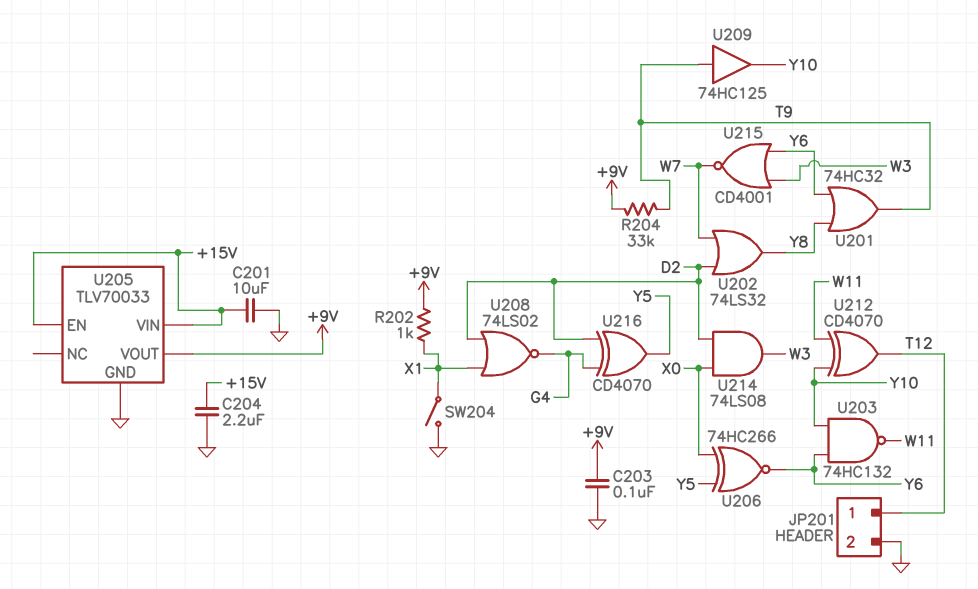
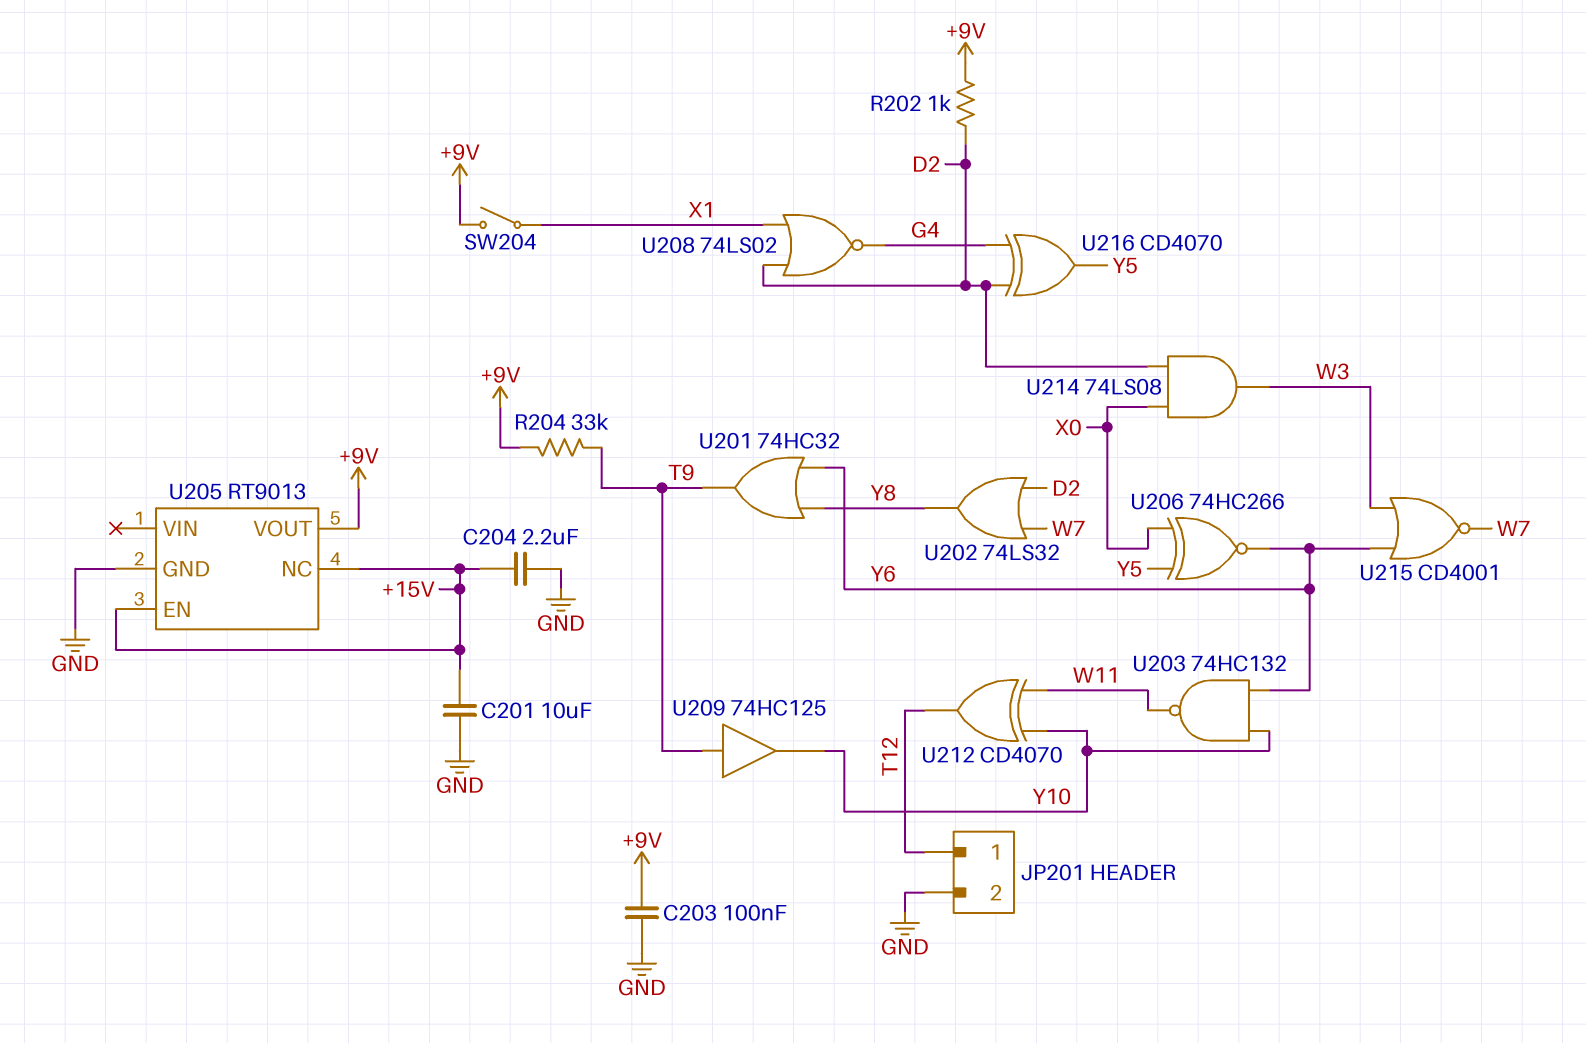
R202: 1k (+9V, X1) -> 1k (+9V, D2)
SW204: switch (GND, X1) -> switch (+9V, X1)
U205: TLV70033 -> RT9013
U205 pin NC: none -> +15V
U205 pin VIN: +15V -> none

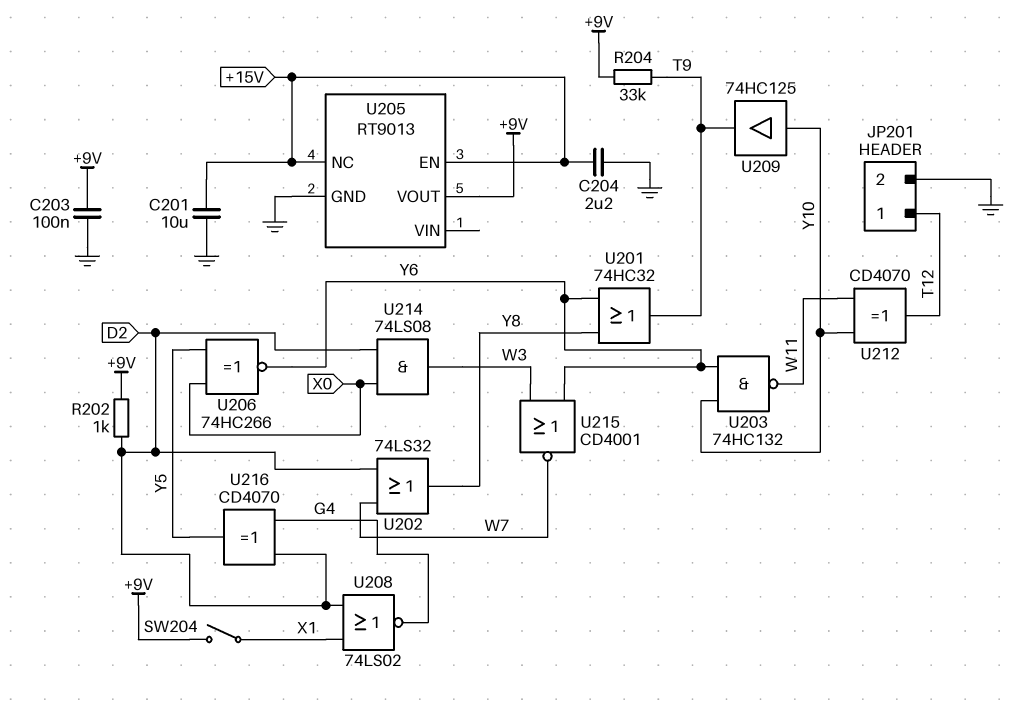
U209: buffer 74HC125 (in T9, out Y10) -> buffer 74HC125 (in Y10, out T9)

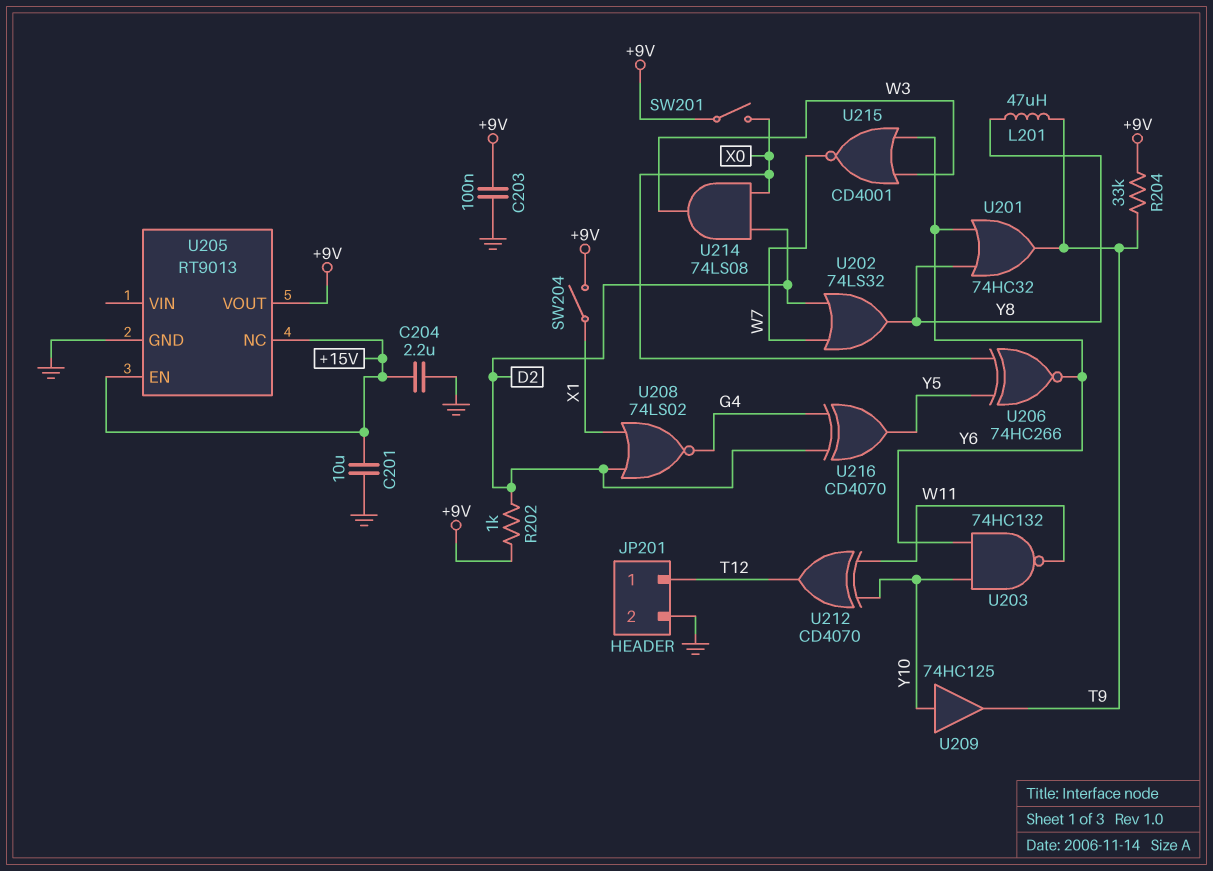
L201: none -> 47uH (T9, Y8)
SW201: none -> switch (+9V, X0)

